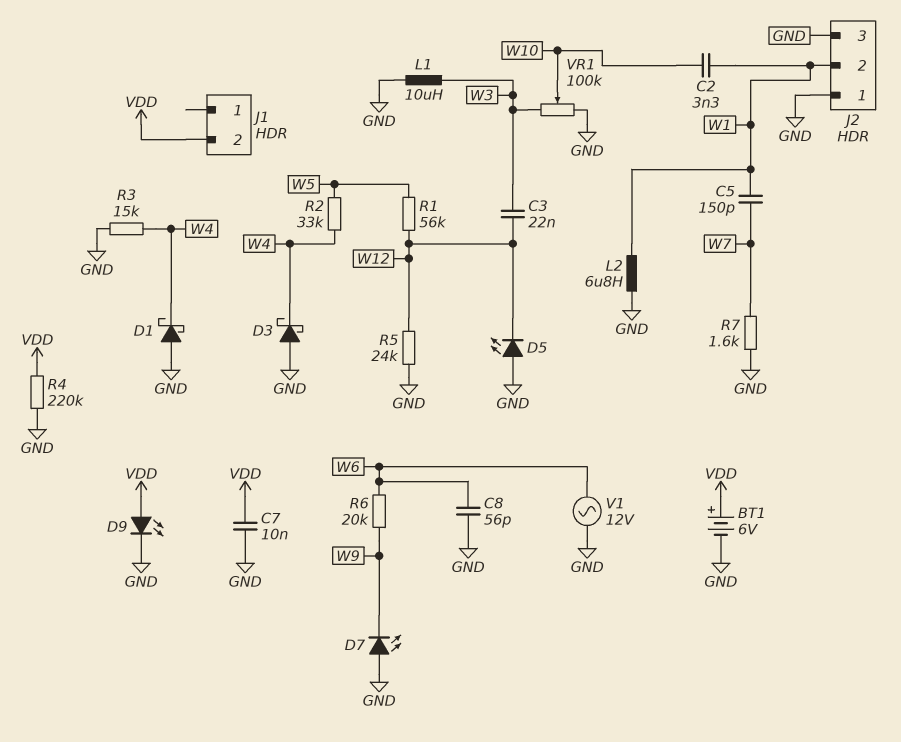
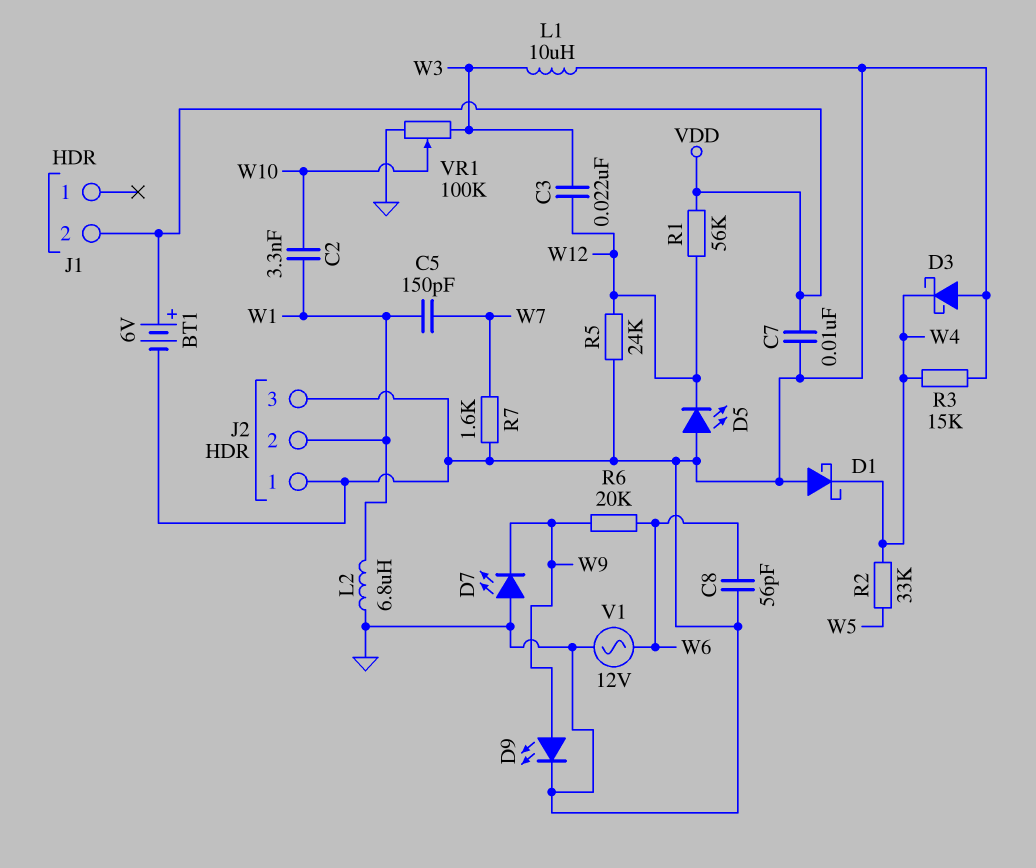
D9: LED (A VDD, K GND) -> LED (A W9, K GND)
R1: 56k (W5, W12) -> 56k (VDD, W12)
R4: 220k (GND, VDD) -> none

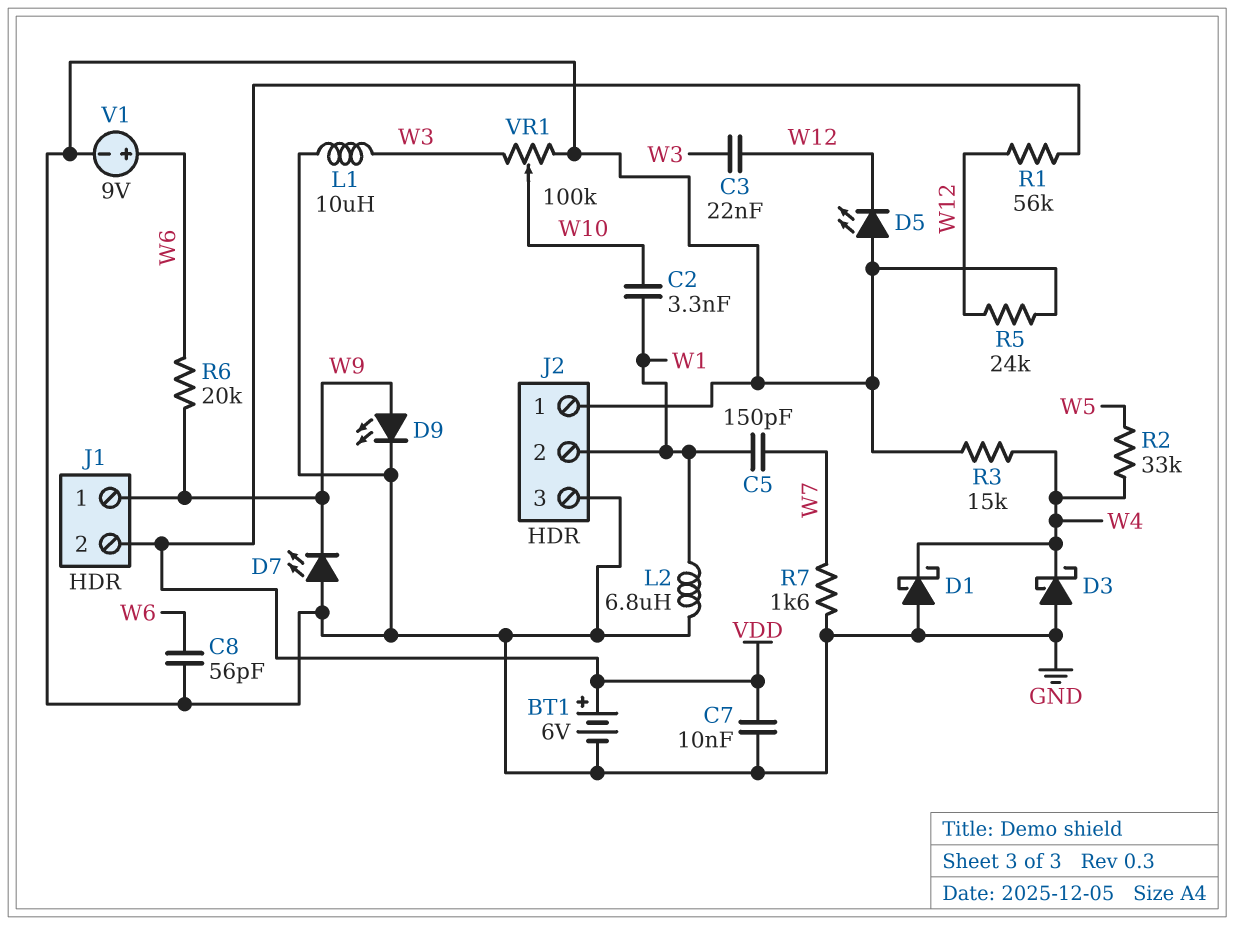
J1 pin 1: none -> W9
V1: AC 12V (GND, W6) -> 9V (plus W6, minus GND)

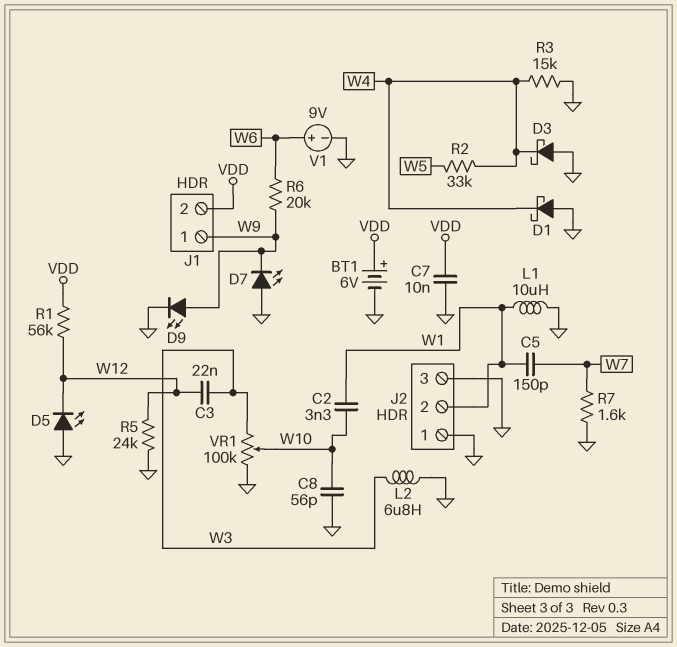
C8: 56pF (GND, W6) -> 56pF (GND, W10)
L1: 10uH (GND, W3) -> 10uH (GND, W1)
L2: 6.8uH (GND, W1) -> 6.8uH (GND, W3)

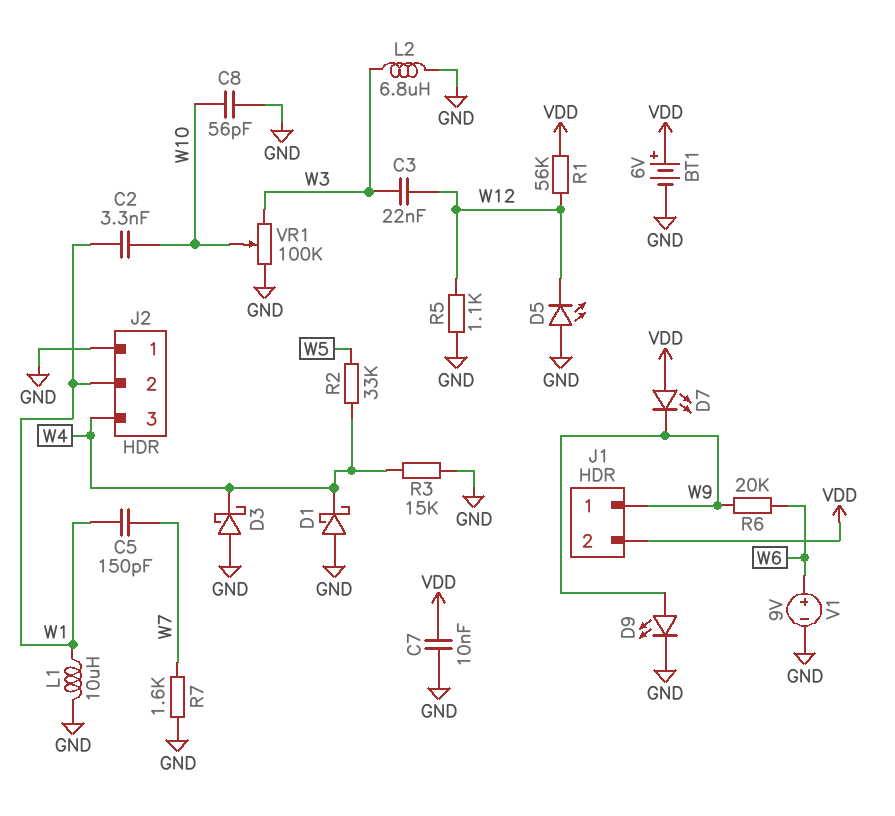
D7: LED (A GND, K W9) -> LED (A VDD, K W9)
J2 pin 3: GND -> W4
R5: 24k (GND, W12) -> 1.1k (GND, W12)

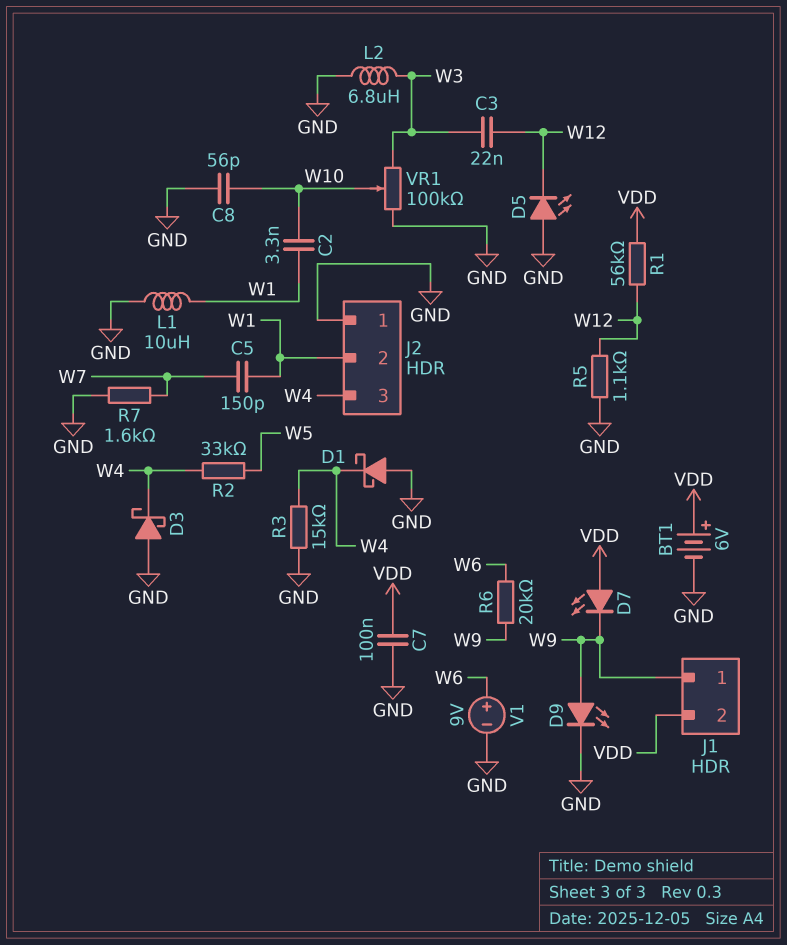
C7: 10nF (GND, VDD) -> 100nF (GND, VDD)

